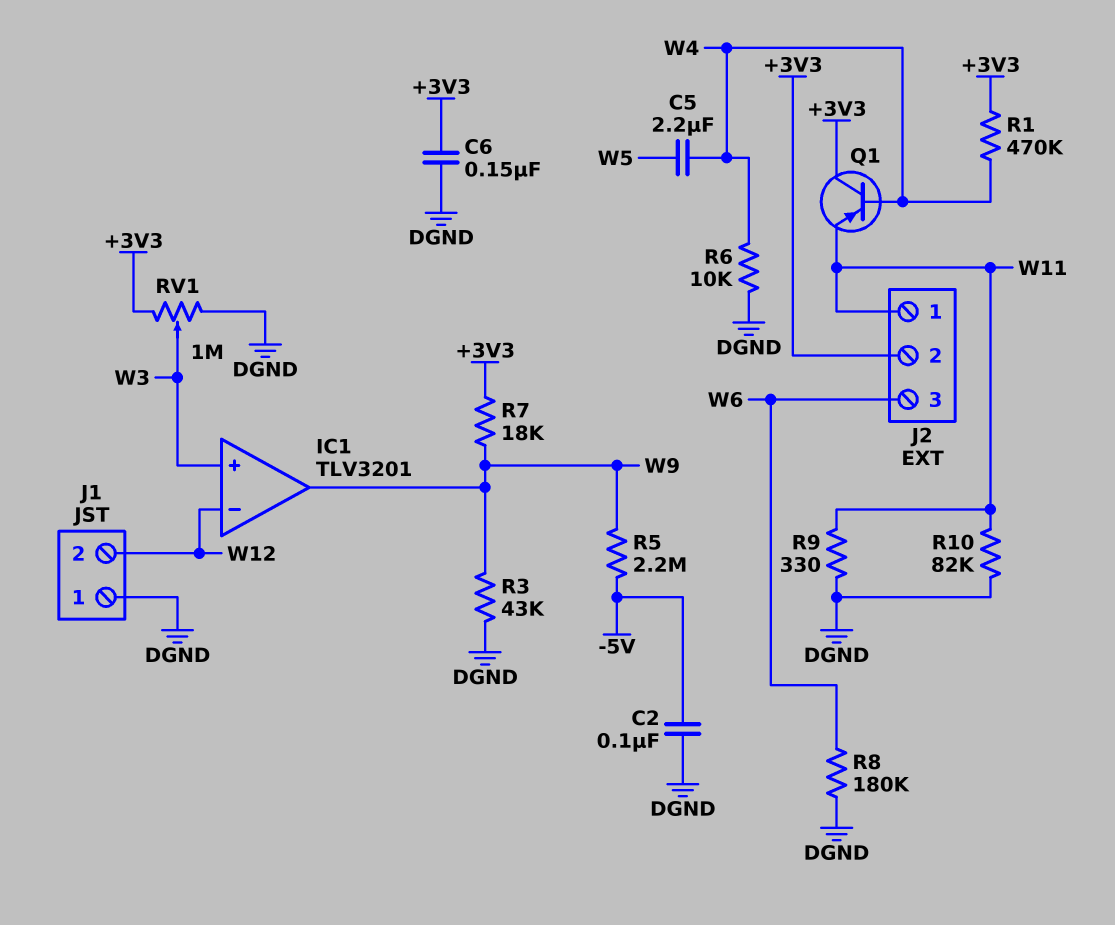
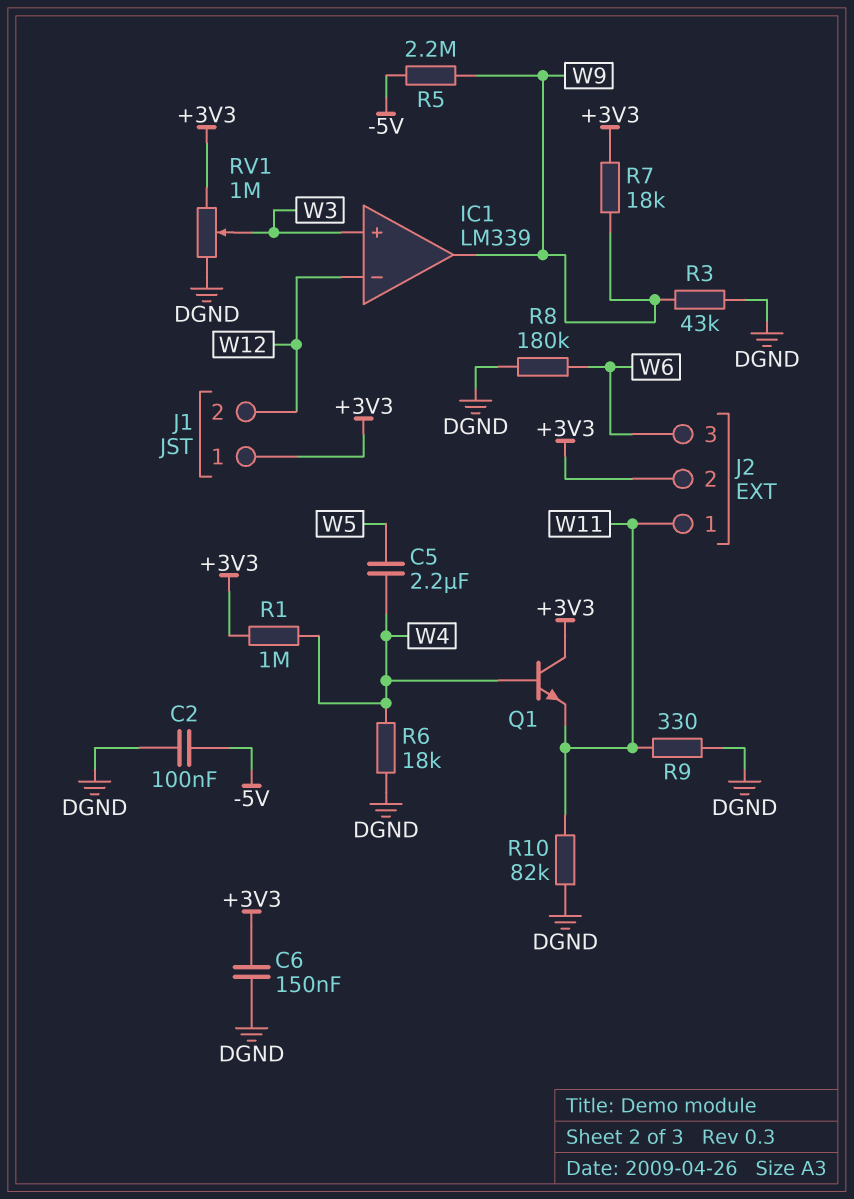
IC1: TLV3201 -> LM339
J1 pin 1: DGND -> +3V3
Q1: PNP (B W4, C +3V3, E W11) -> NPN (B W4, C +3V3, E W11)
R1: 470k (+3V3, W4) -> 1M (+3V3, W4)
R6: 10k (DGND, W4) -> 18k (DGND, W4)

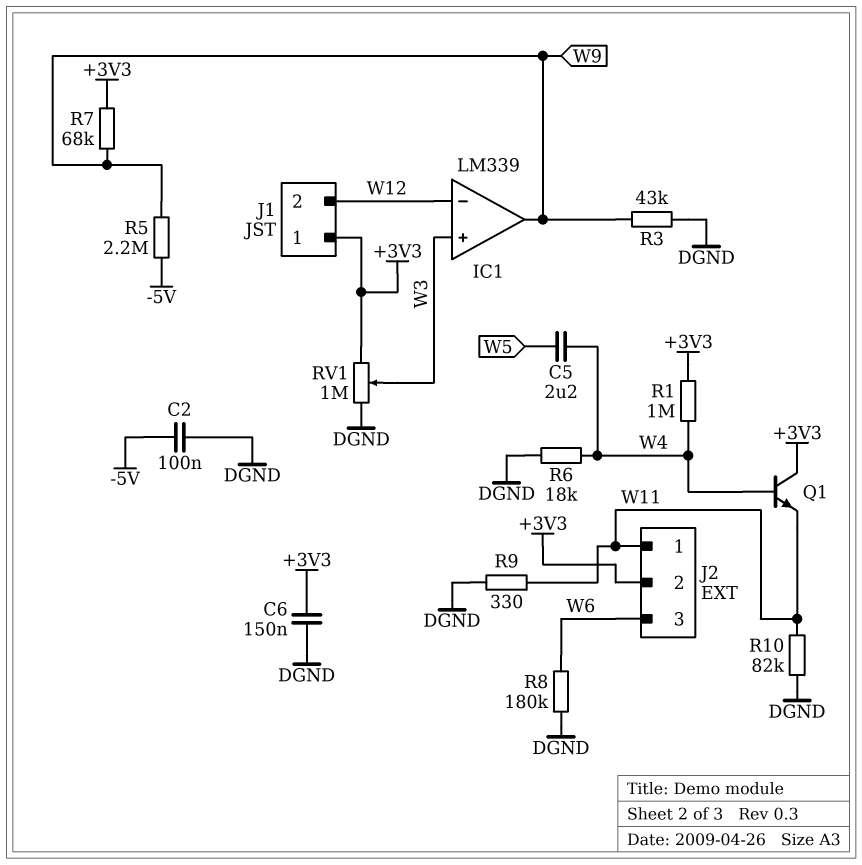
R7: 18k (+3V3, W9) -> 68k (+3V3, W9)

